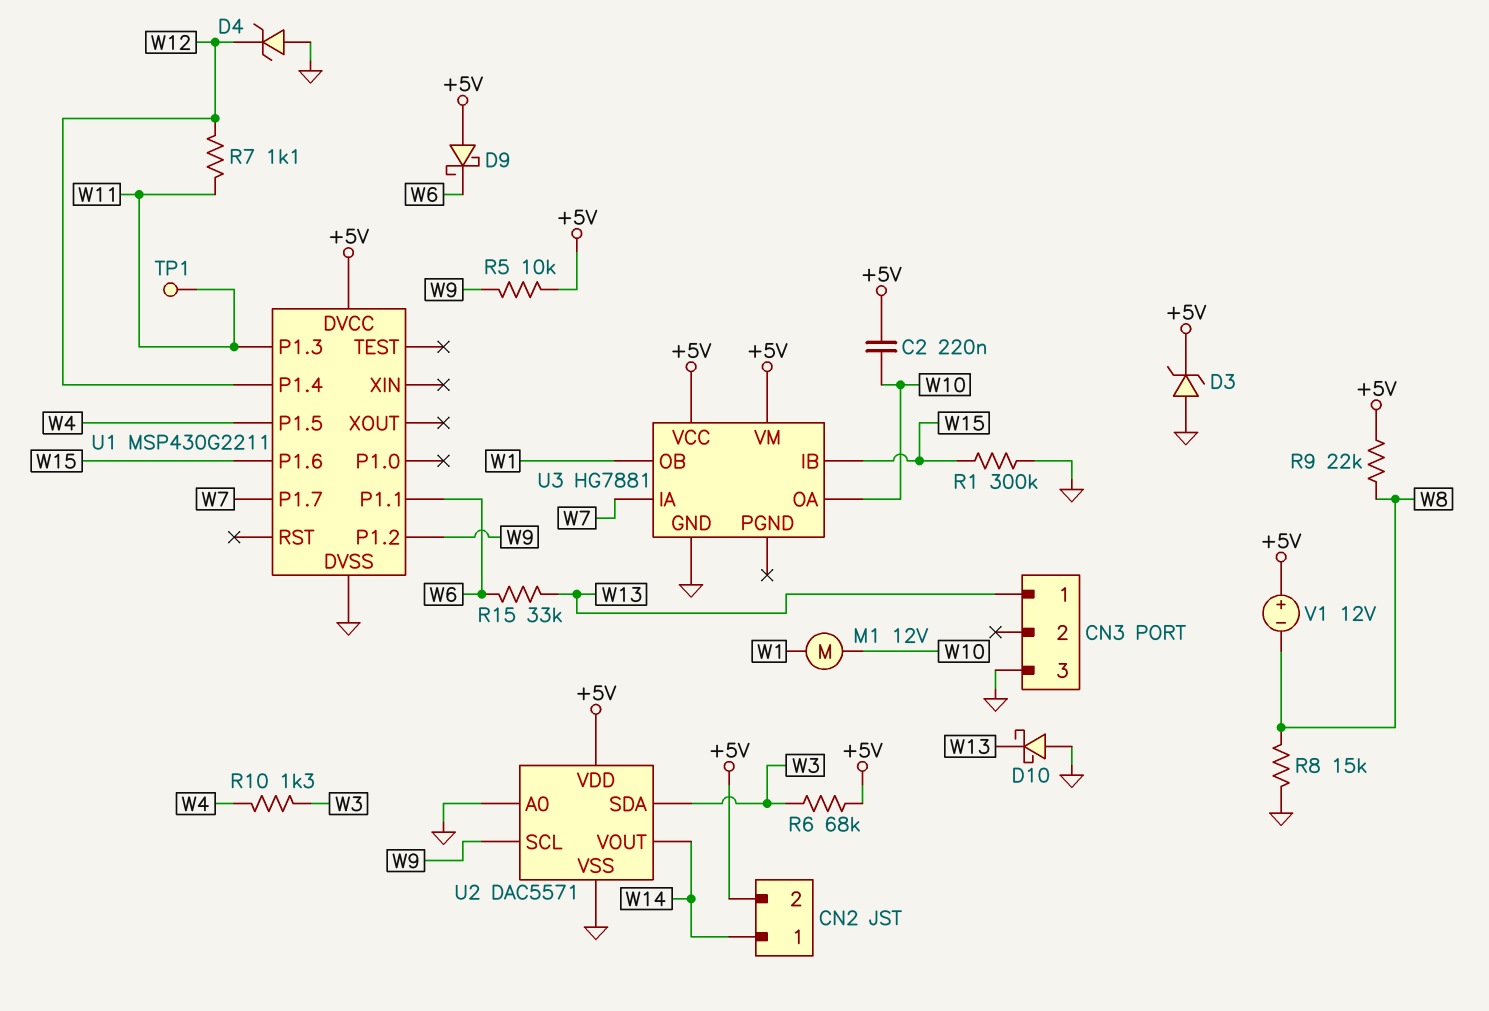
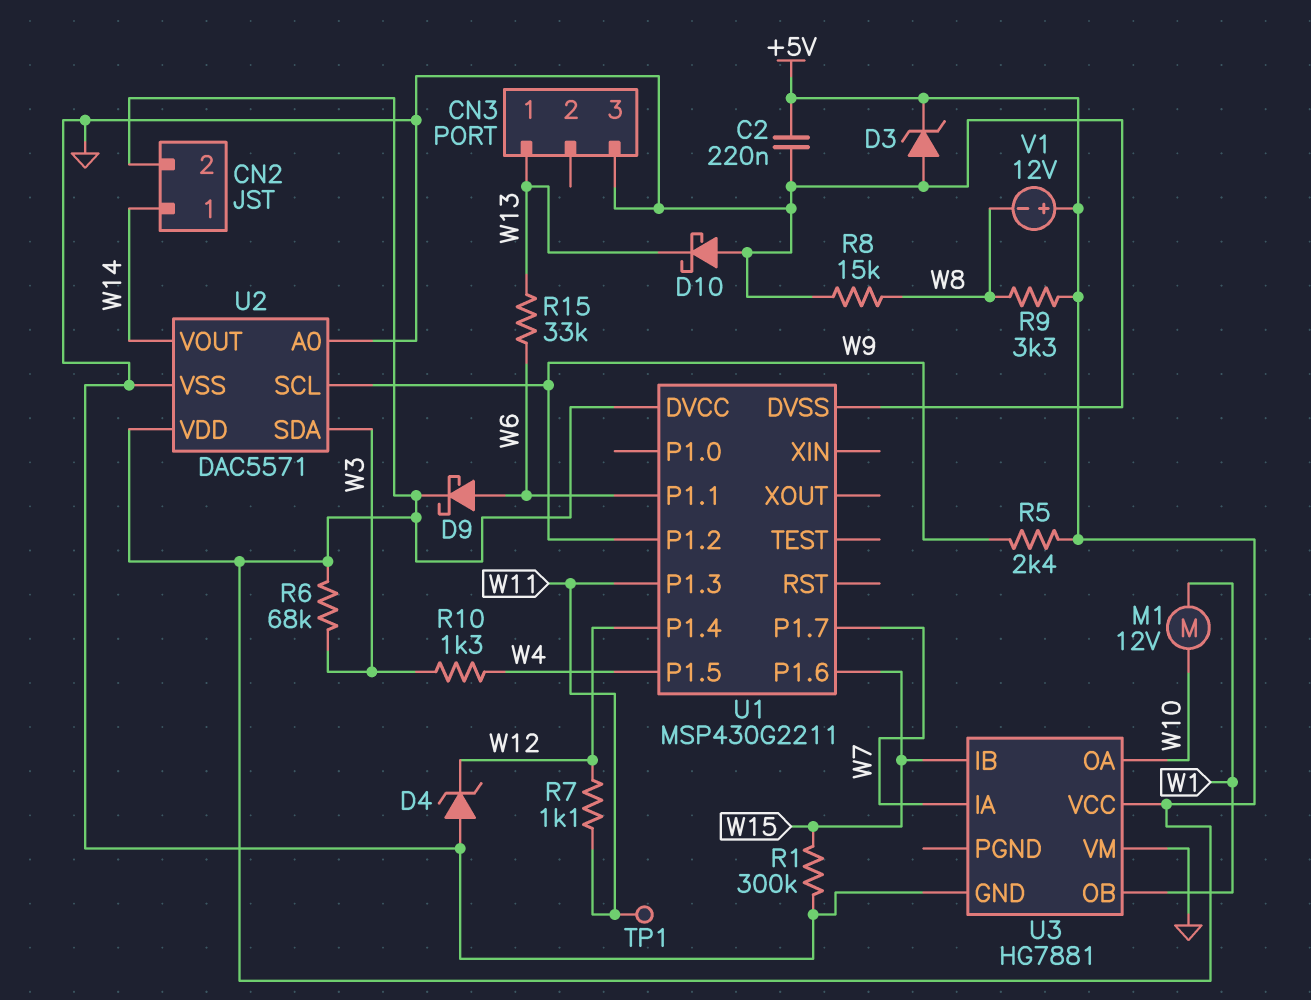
C2: 220nF (+5V, W10) -> 220nF (+5V, GND)
D9: schottky (A +5V, K W6) -> schottky (A W6, K +5V)
R5: 10k (+5V, W9) -> 2.4k (+5V, W9)
R9: 22k (+5V, W8) -> 3.3k (+5V, W8)
U3 pin VM: +5V -> GND

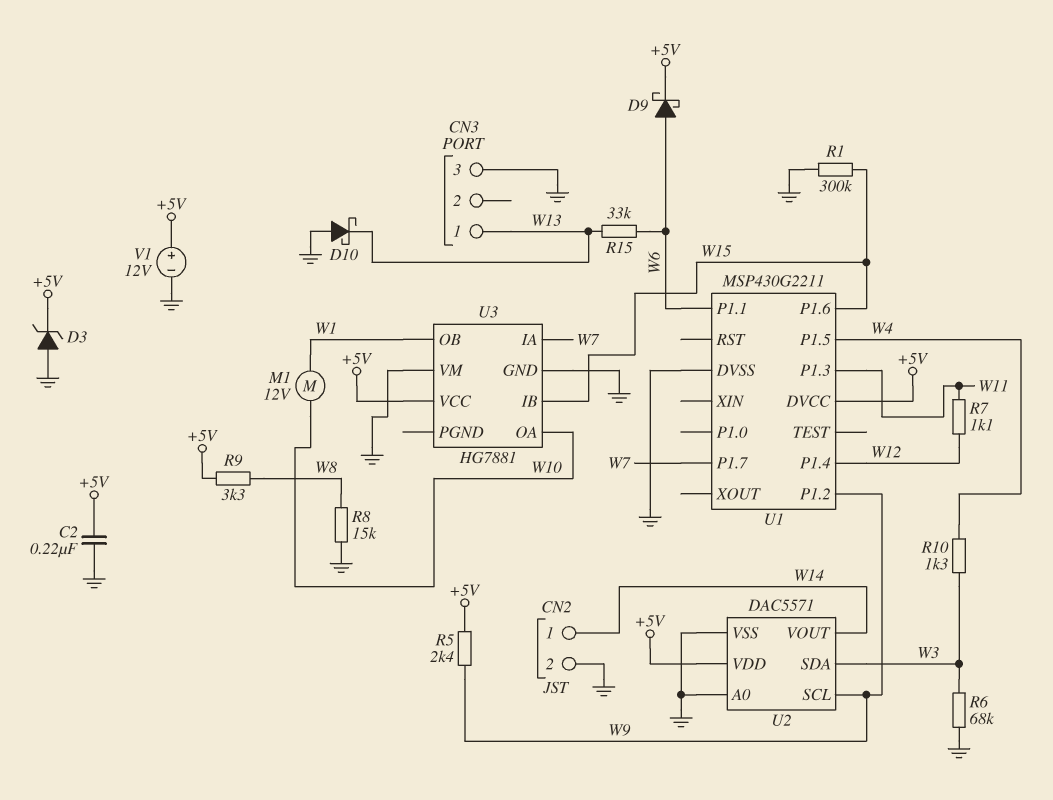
CN2 pin 2: +5V -> GND
D4: zener (A GND, K W12) -> none
R6: 68k (+5V, W3) -> 68k (GND, W3)
TP1: test point (W11) -> none
V1: 12V (plus +5V, minus W8) -> 12V (plus +5V, minus GND)

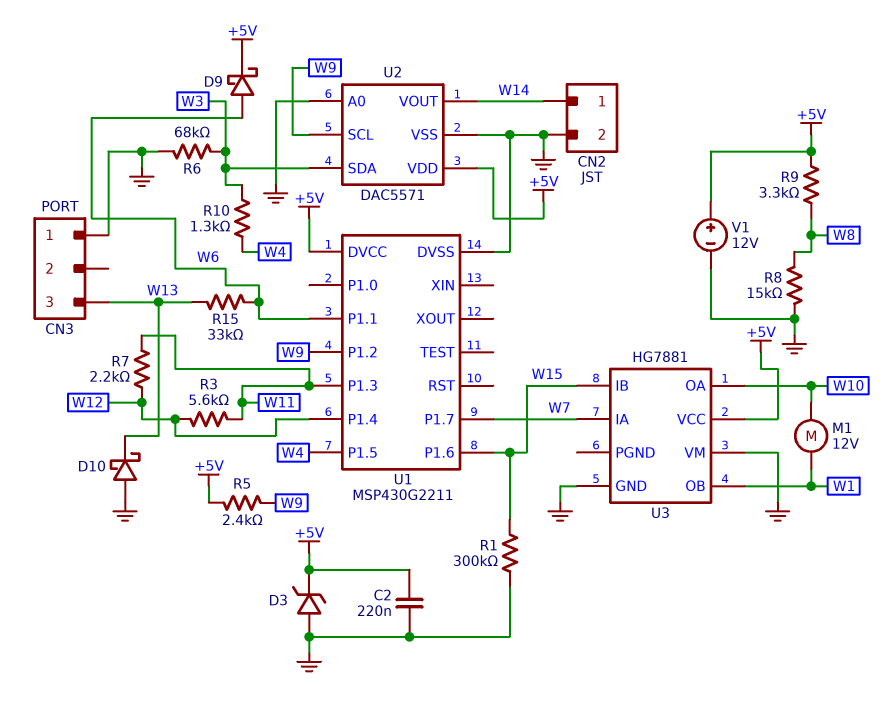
CN3 pin 1: W13 -> GND
CN3 pin 3: GND -> W13
R3: none -> 5.6k (W11, W12)
R7: 1.1k (W11, W12) -> 2.2k (W11, W12)

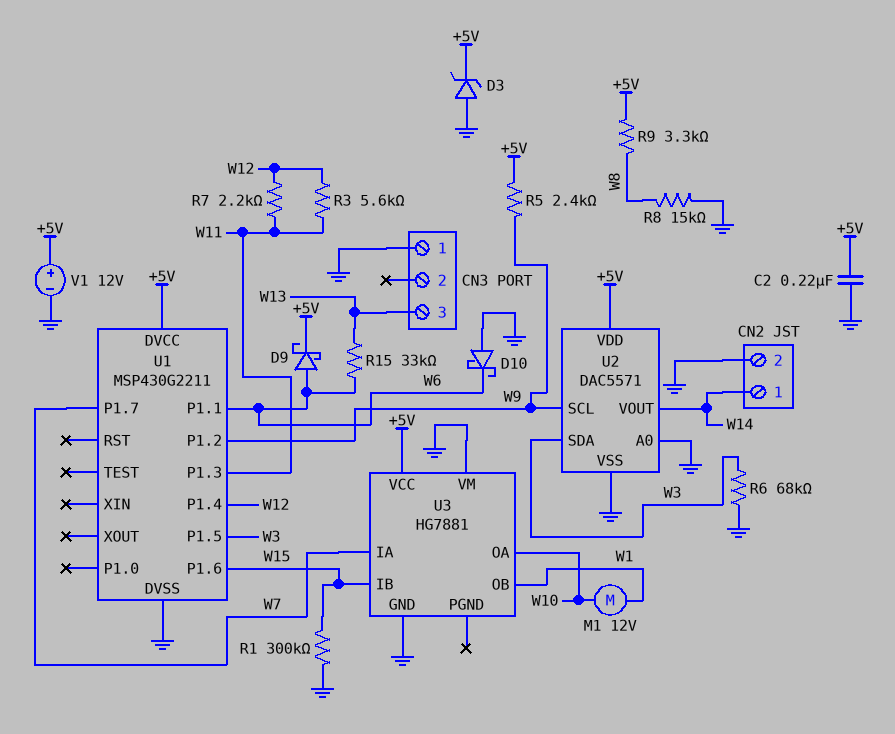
D10: schottky (A GND, K W13) -> schottky (A GND, K W6)
R10: 1.3k (W3, W4) -> none
U1 pin P1.5: W4 -> W3

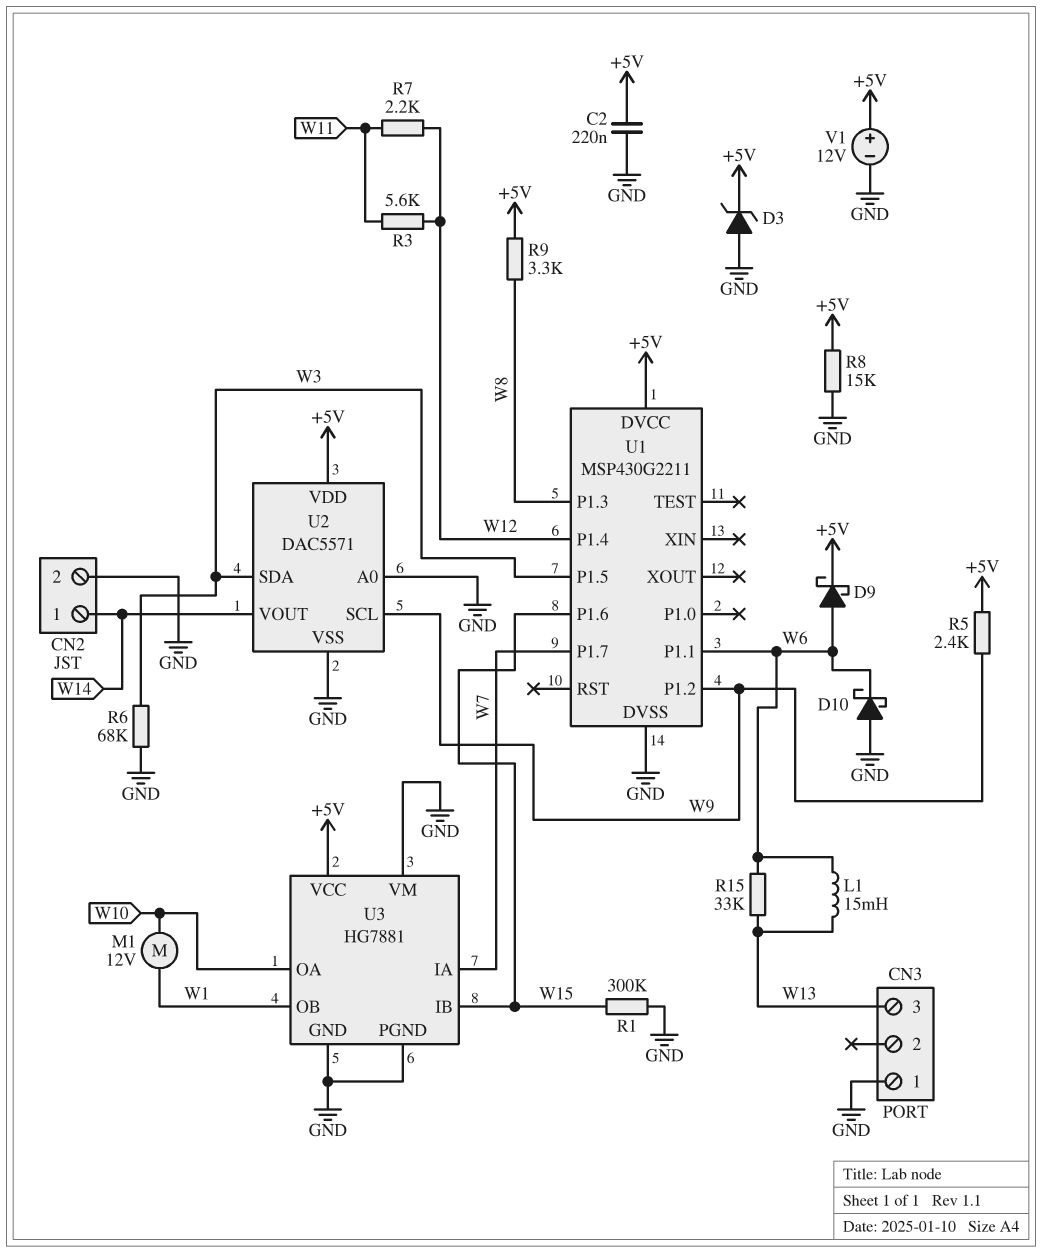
L1: none -> 15mH (W6, W13)
R8: 15k (GND, W8) -> 15k (+5V, GND)
U1 pin P1.3: W11 -> W8
U3 pin PGND: none -> GND

